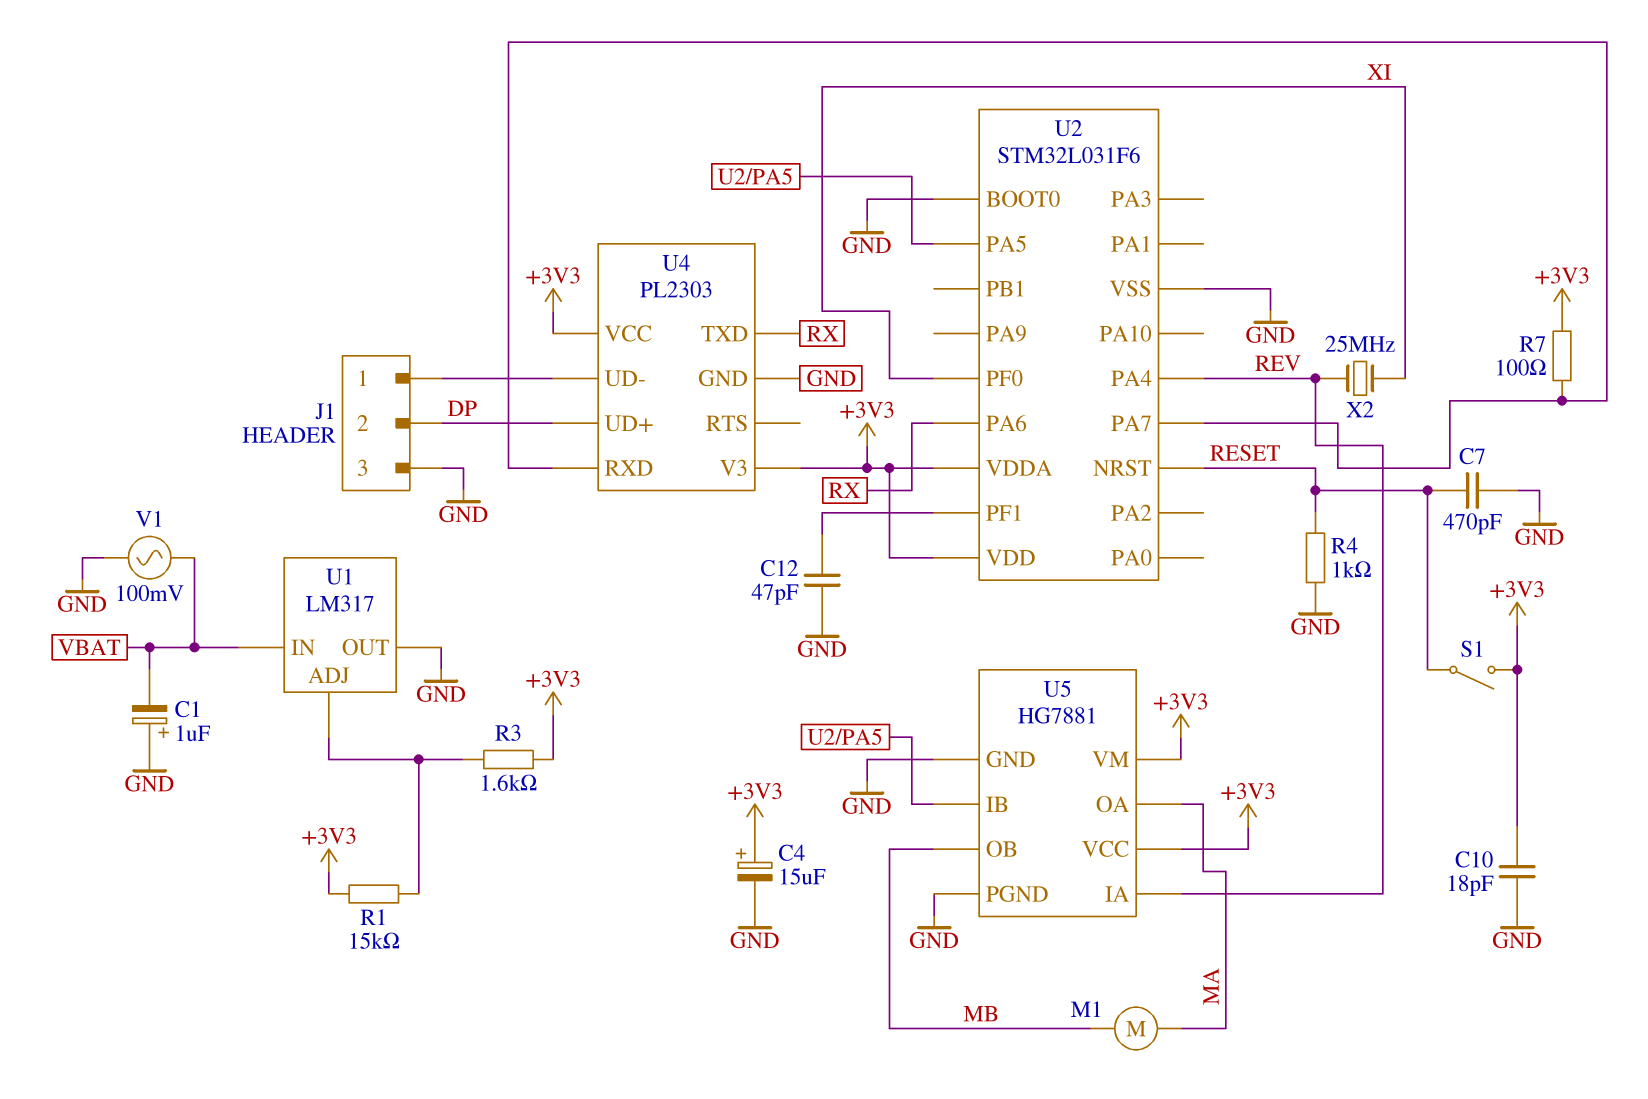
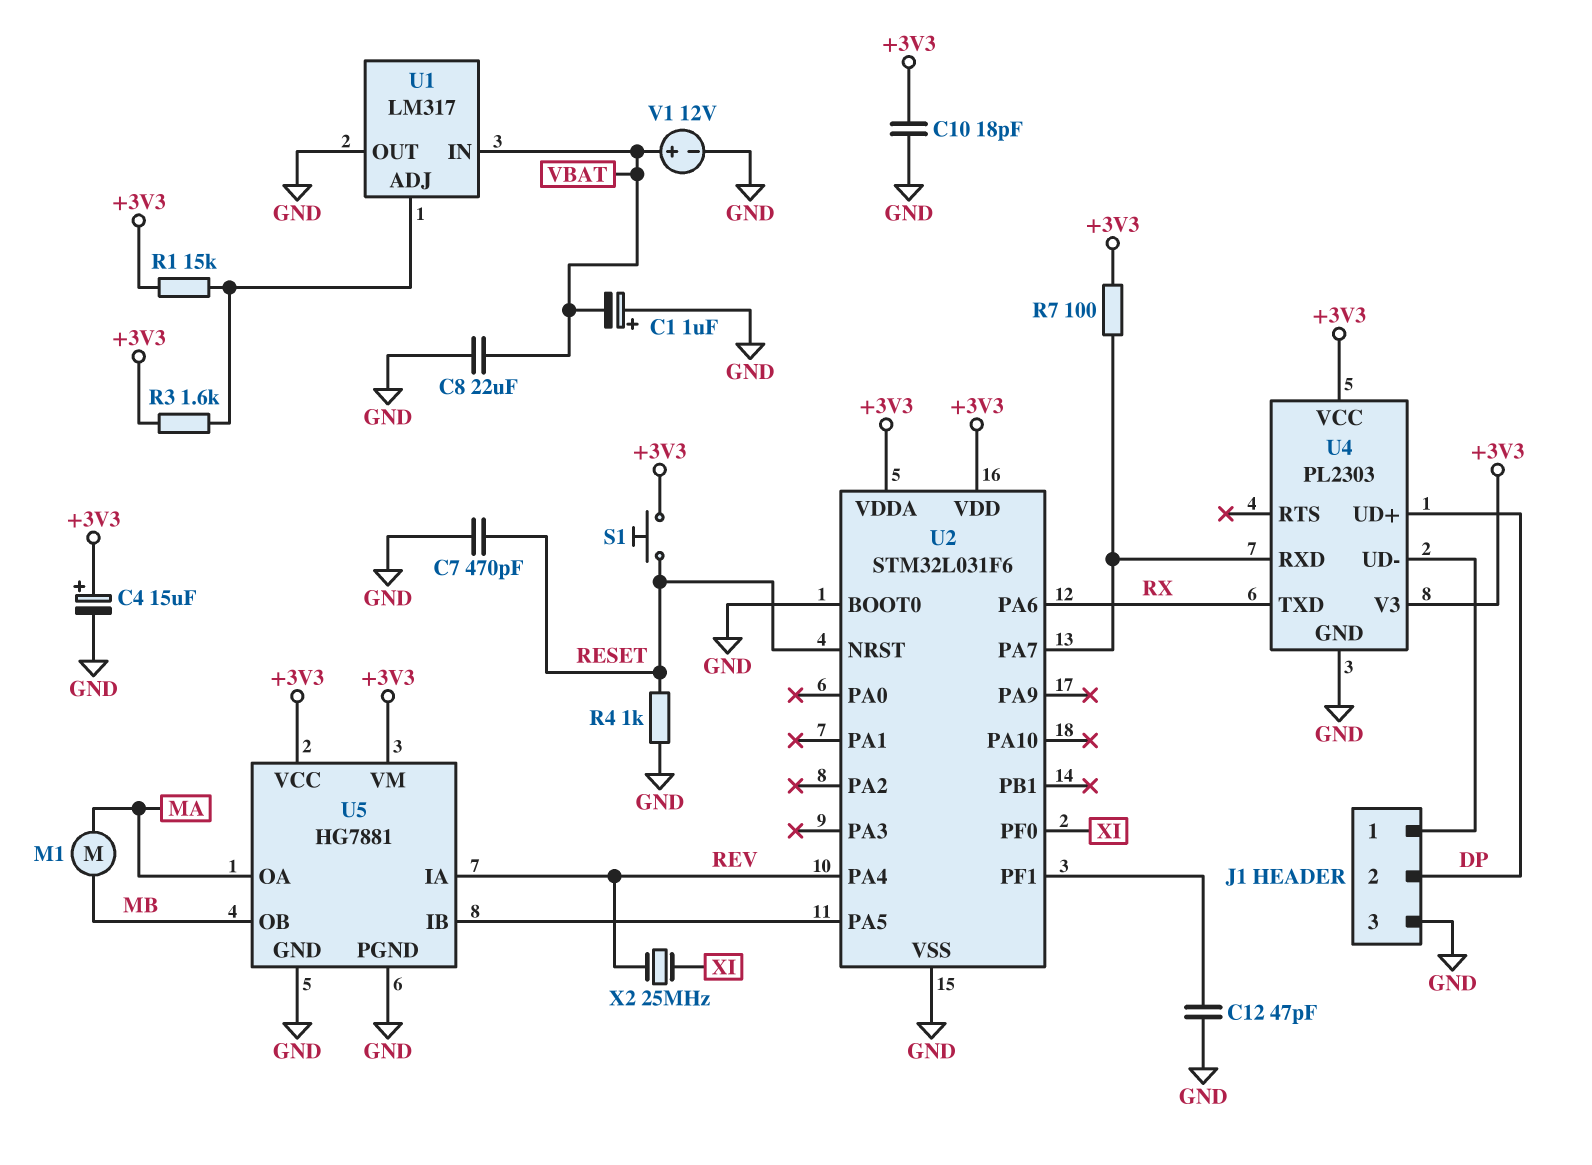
C8: none -> 22uF (GND, VBAT)
S1: switch (+3V3, RESET) -> button (+3V3, RESET)
V1: AC 100mV (GND, VBAT) -> 12V (plus VBAT, minus GND)

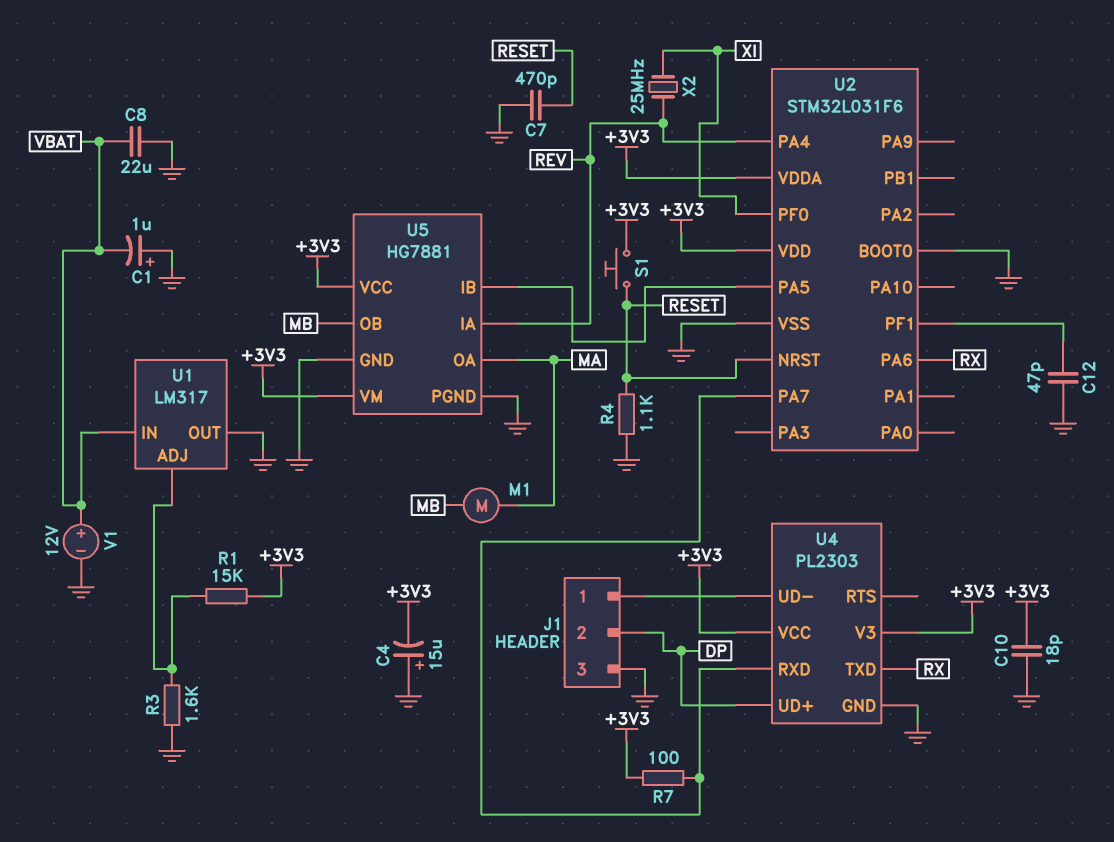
C4: 15uF (plus +3V3, minus GND) -> 15uF (plus GND, minus +3V3)
R3: 1.6k (+3V3, U1/ADJ) -> 1.6k (GND, U1/ADJ)
R4: 1k (GND, RESET) -> 1.1k (GND, RESET)

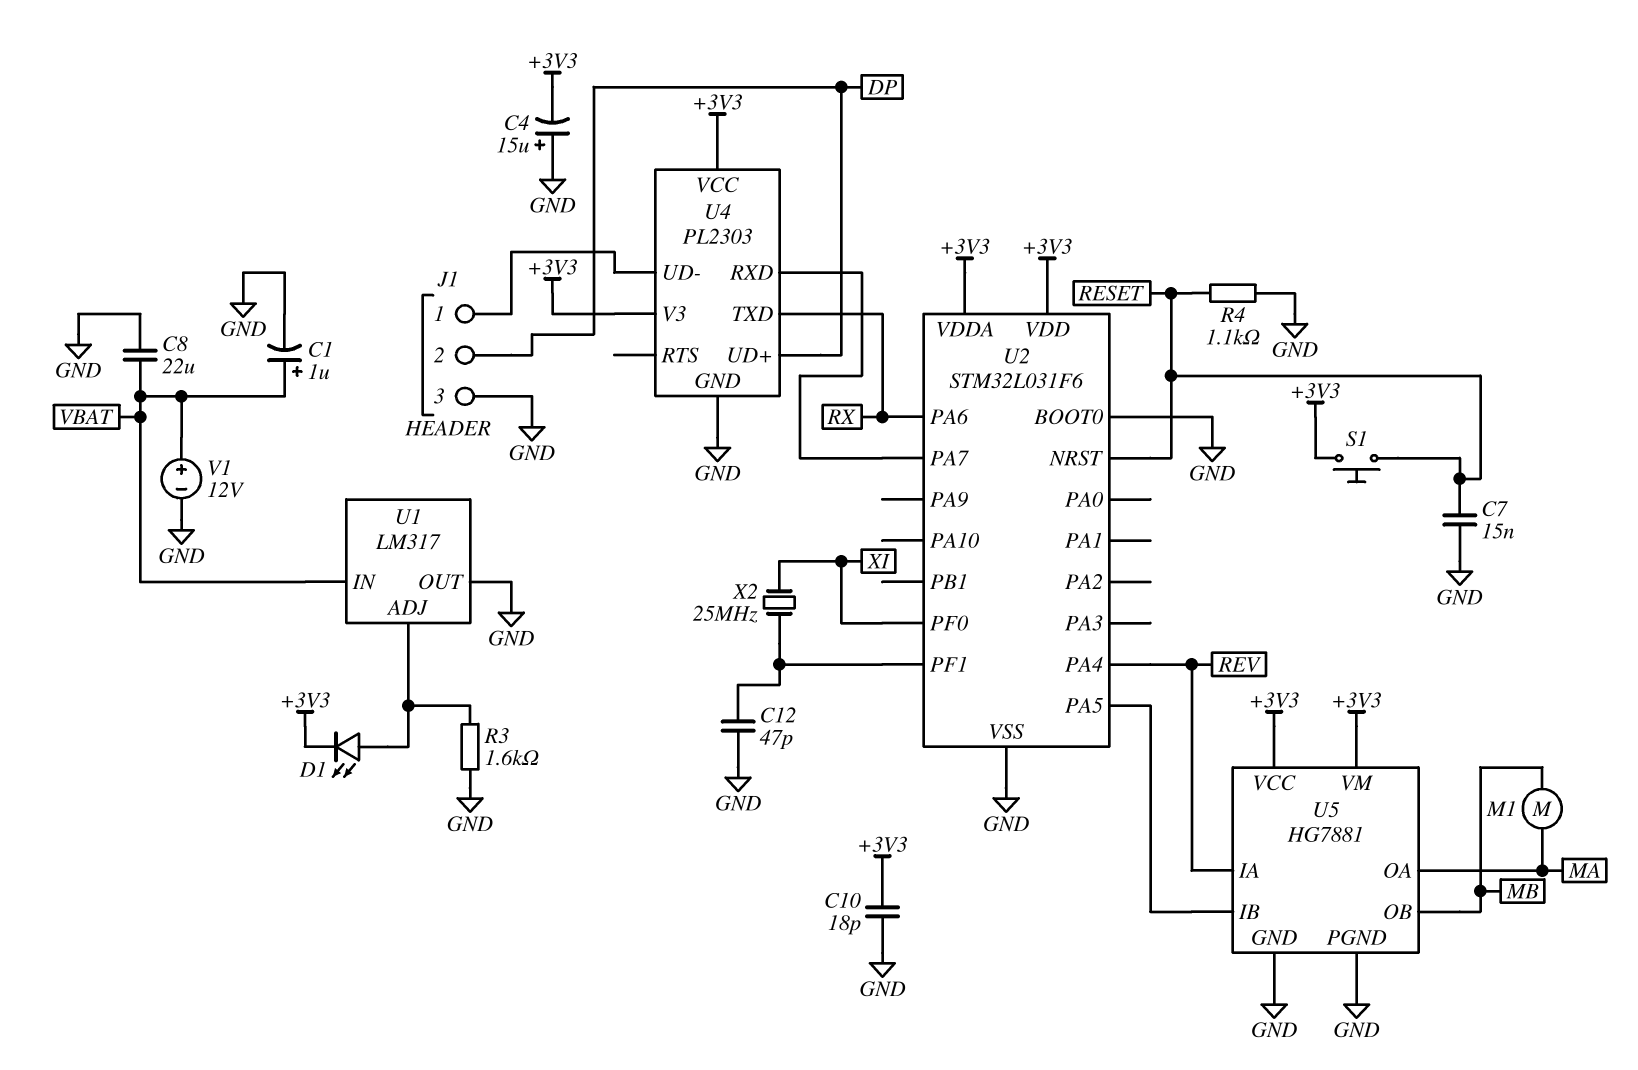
C1: 1uF (plus GND, minus VBAT) -> 1uF (plus VBAT, minus GND)
C7: 470pF (GND, RESET) -> 15nF (GND, RESET)
D1: none -> LED (A U1/ADJ, K +3V3)
R1: 15k (+3V3, U1/ADJ) -> none
R7: 100 (+3V3, U2/PA7) -> none
X2: 25MHz (REV, XI) -> 25MHz (U2/PF1, XI)

